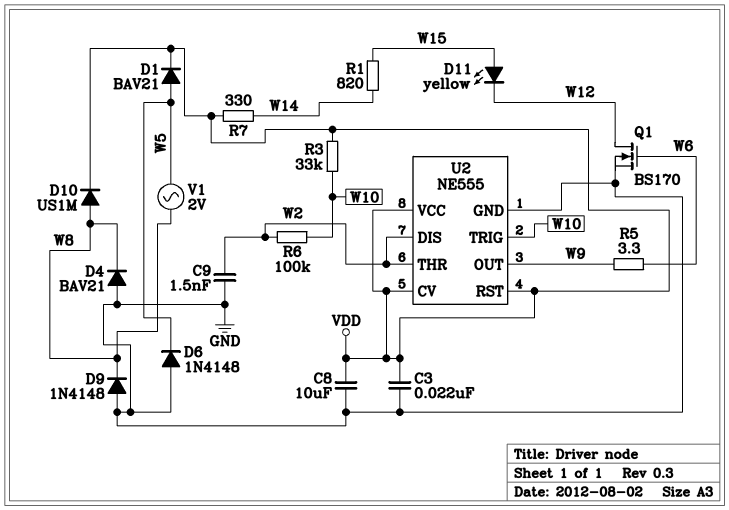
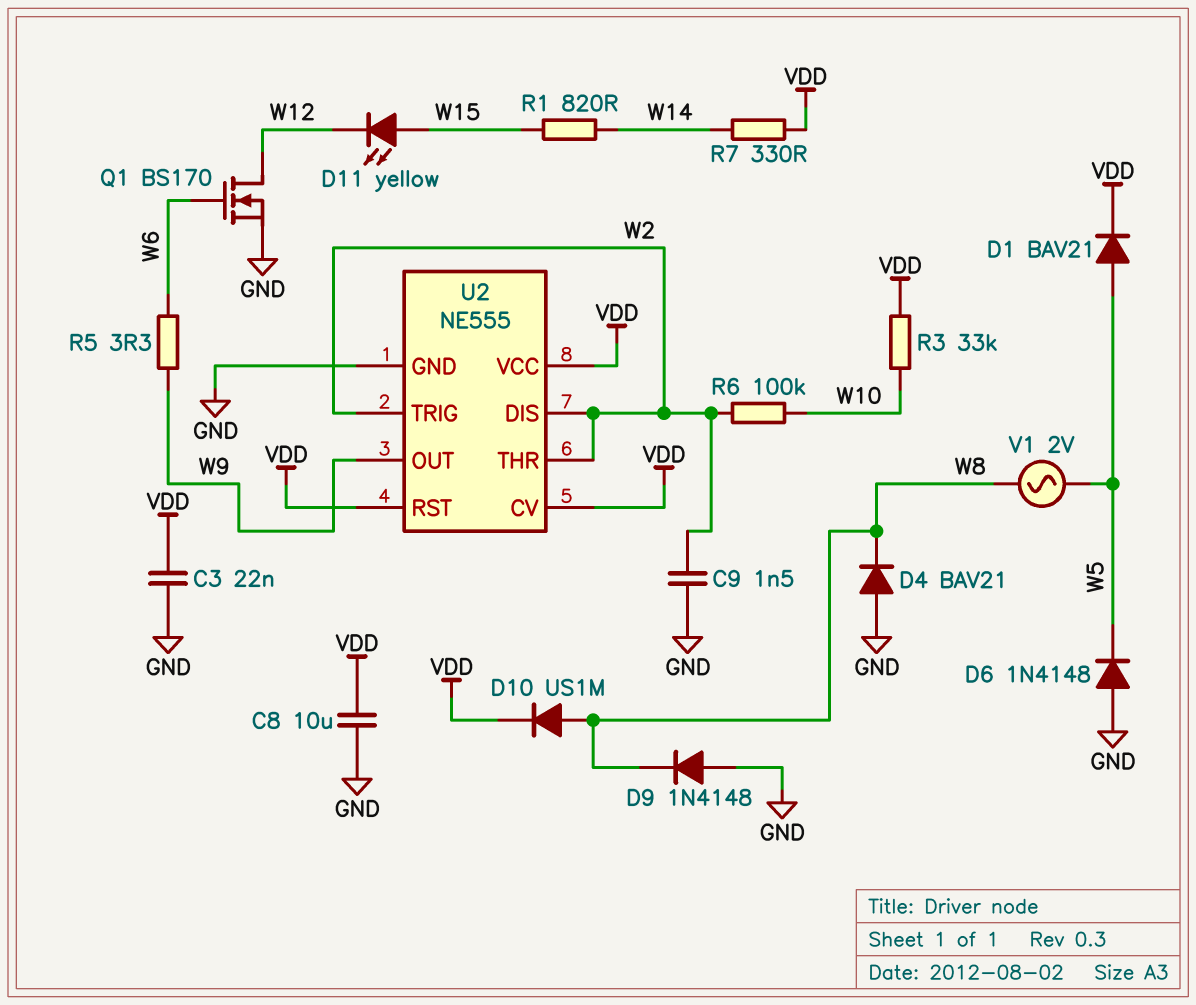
U2 pin TRIG: W10 -> W2

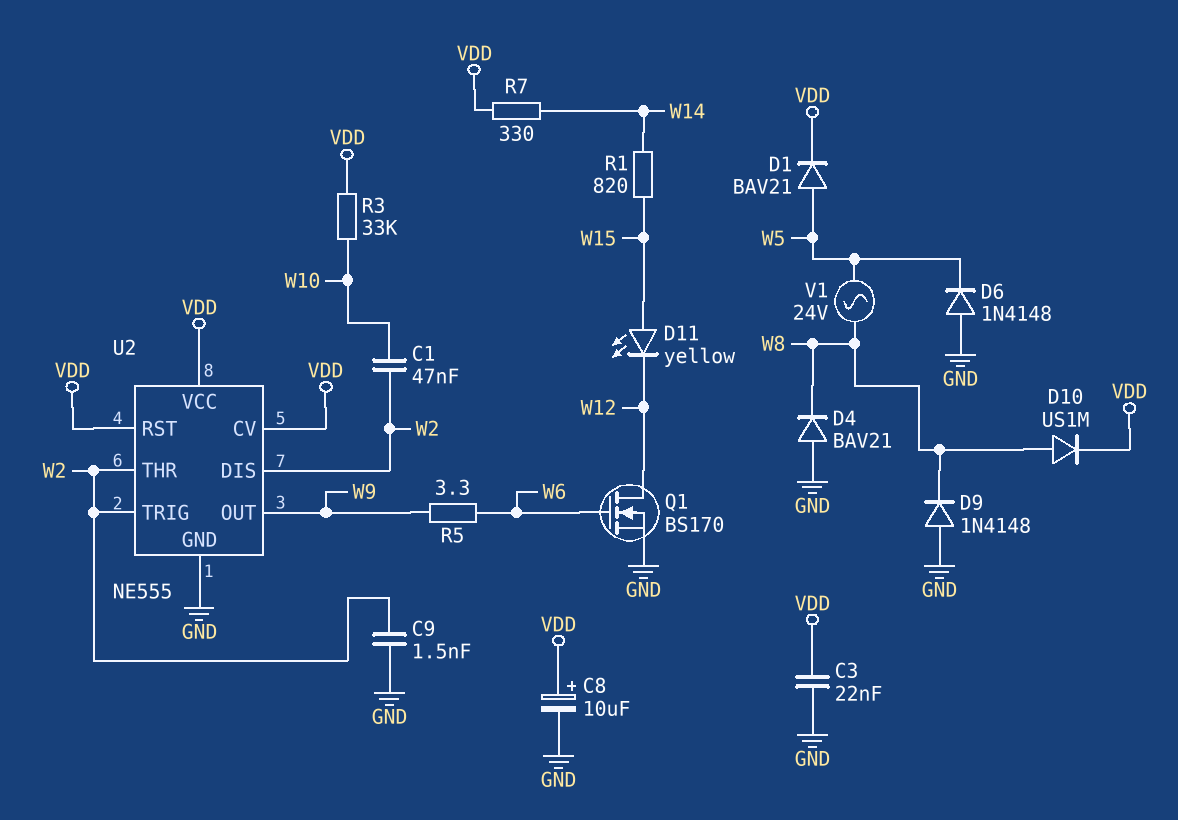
C1: none -> 47nF (W2, W10)
C8: 10uF (GND, VDD) -> 10uF (plus VDD, minus GND)
R6: 100k (W2, W10) -> none
V1: AC 2V (W5, W8) -> AC 24V (W5, W8)

